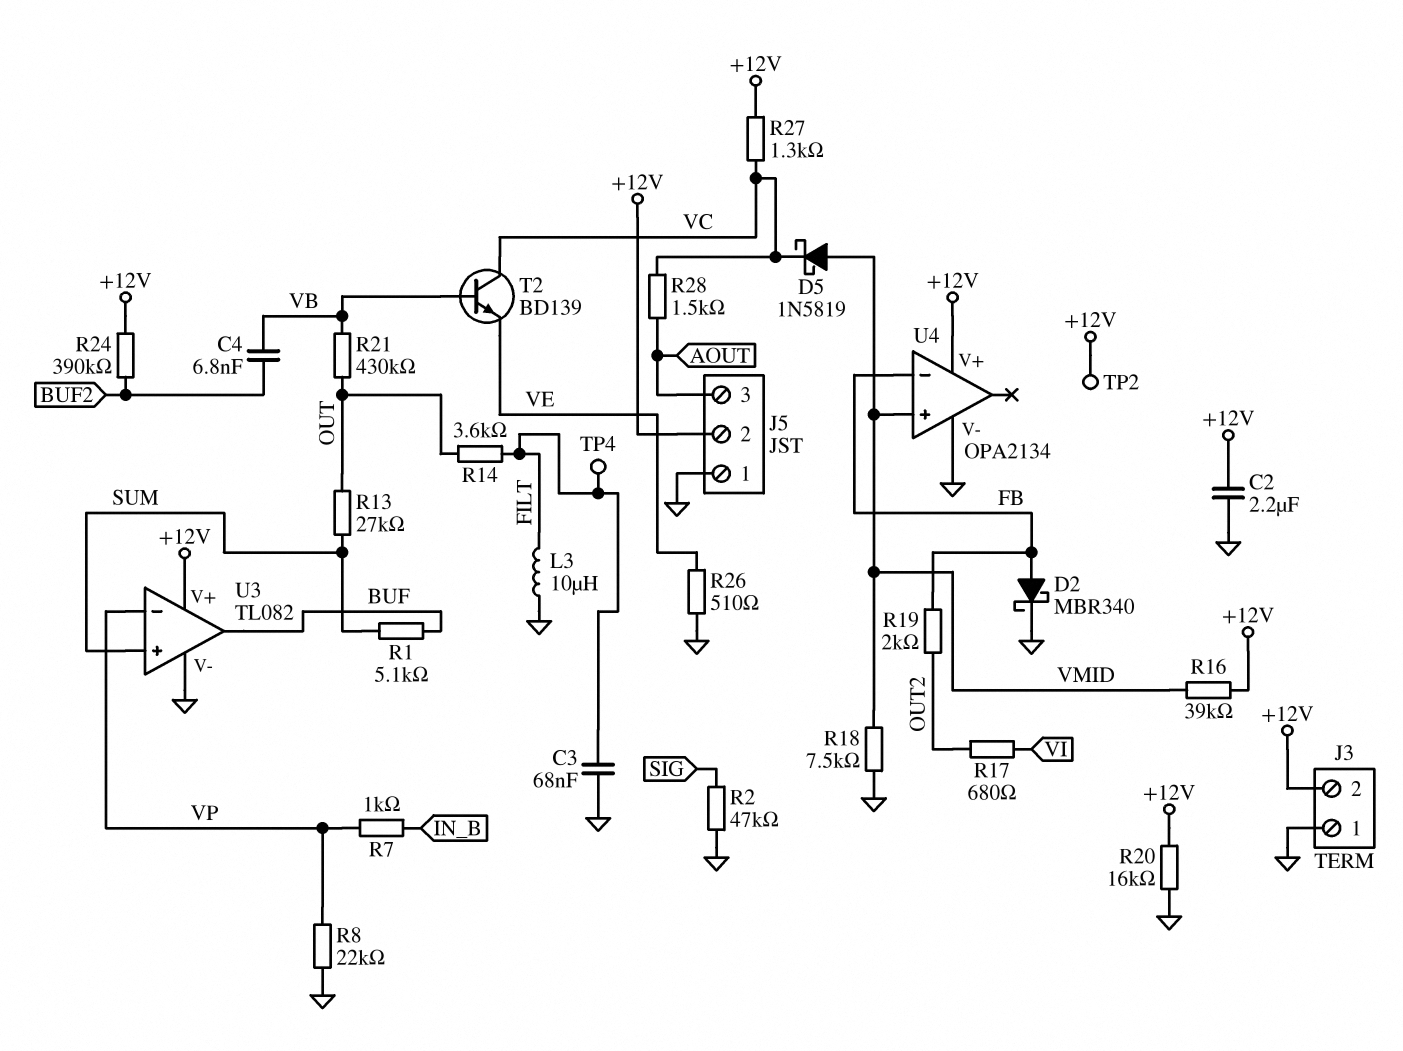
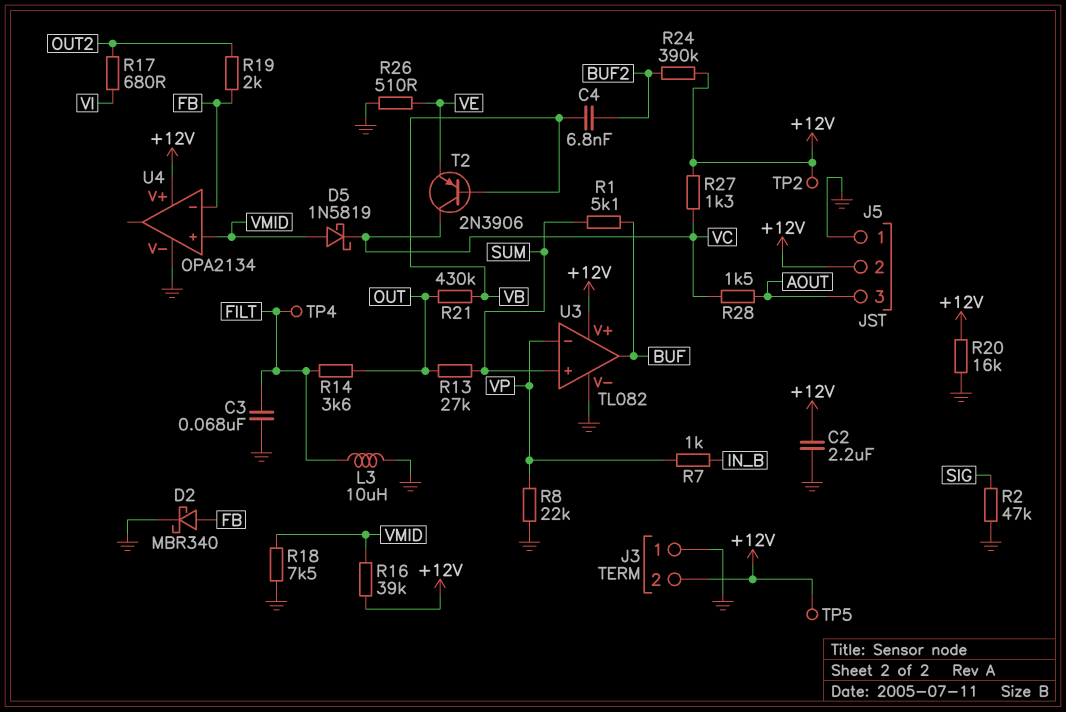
T2: NPN BD139 (B VB, C VC, E VE) -> PNP 2N3906 (B VB, C VC, E VE)
TP5: none -> test point (+12V)

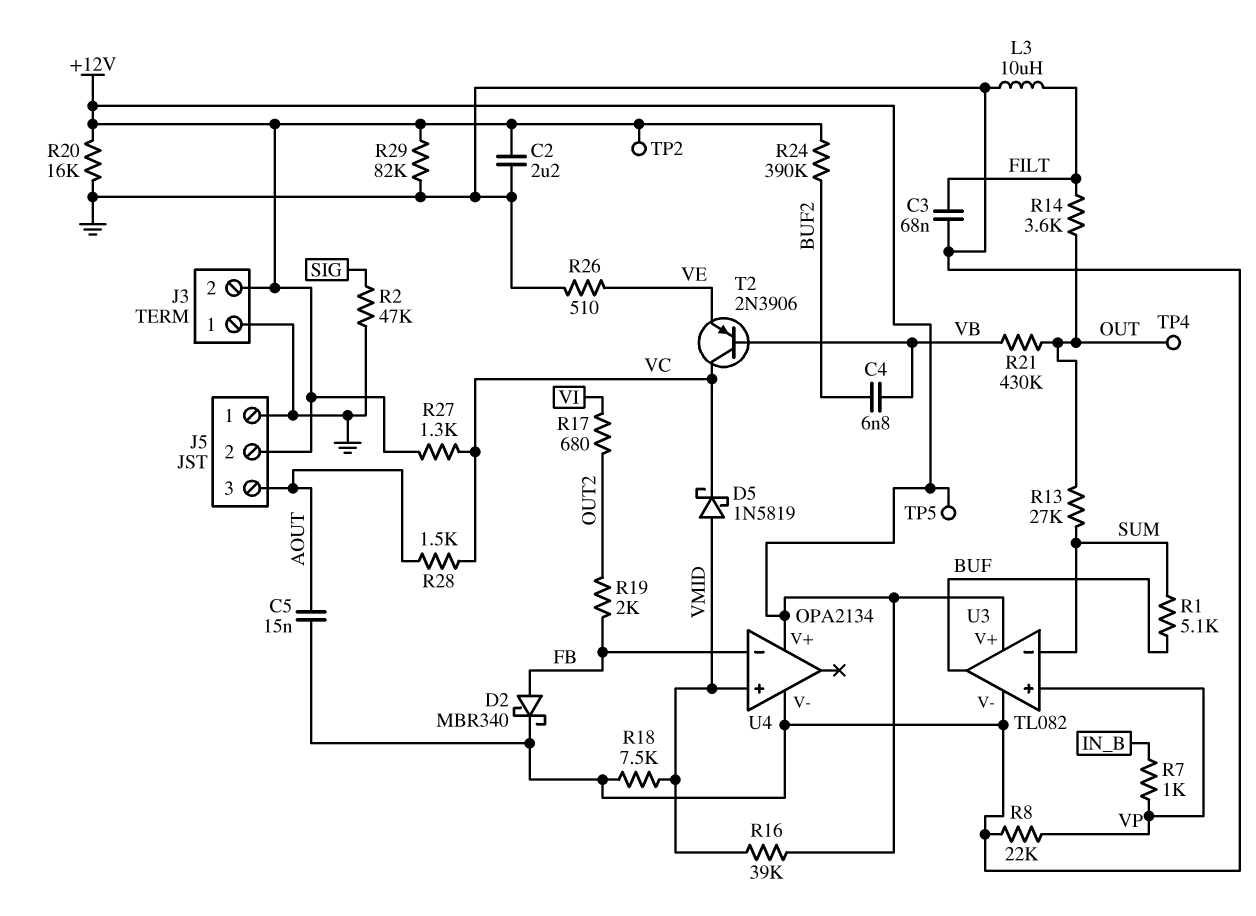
C5: none -> 15nF (AOUT, GND)
R29: none -> 82k (+12V, GND)
TP4: test point (FILT) -> test point (OUT)
U3 pin in+: SUM -> VP
U3 pin in-: VP -> SUM

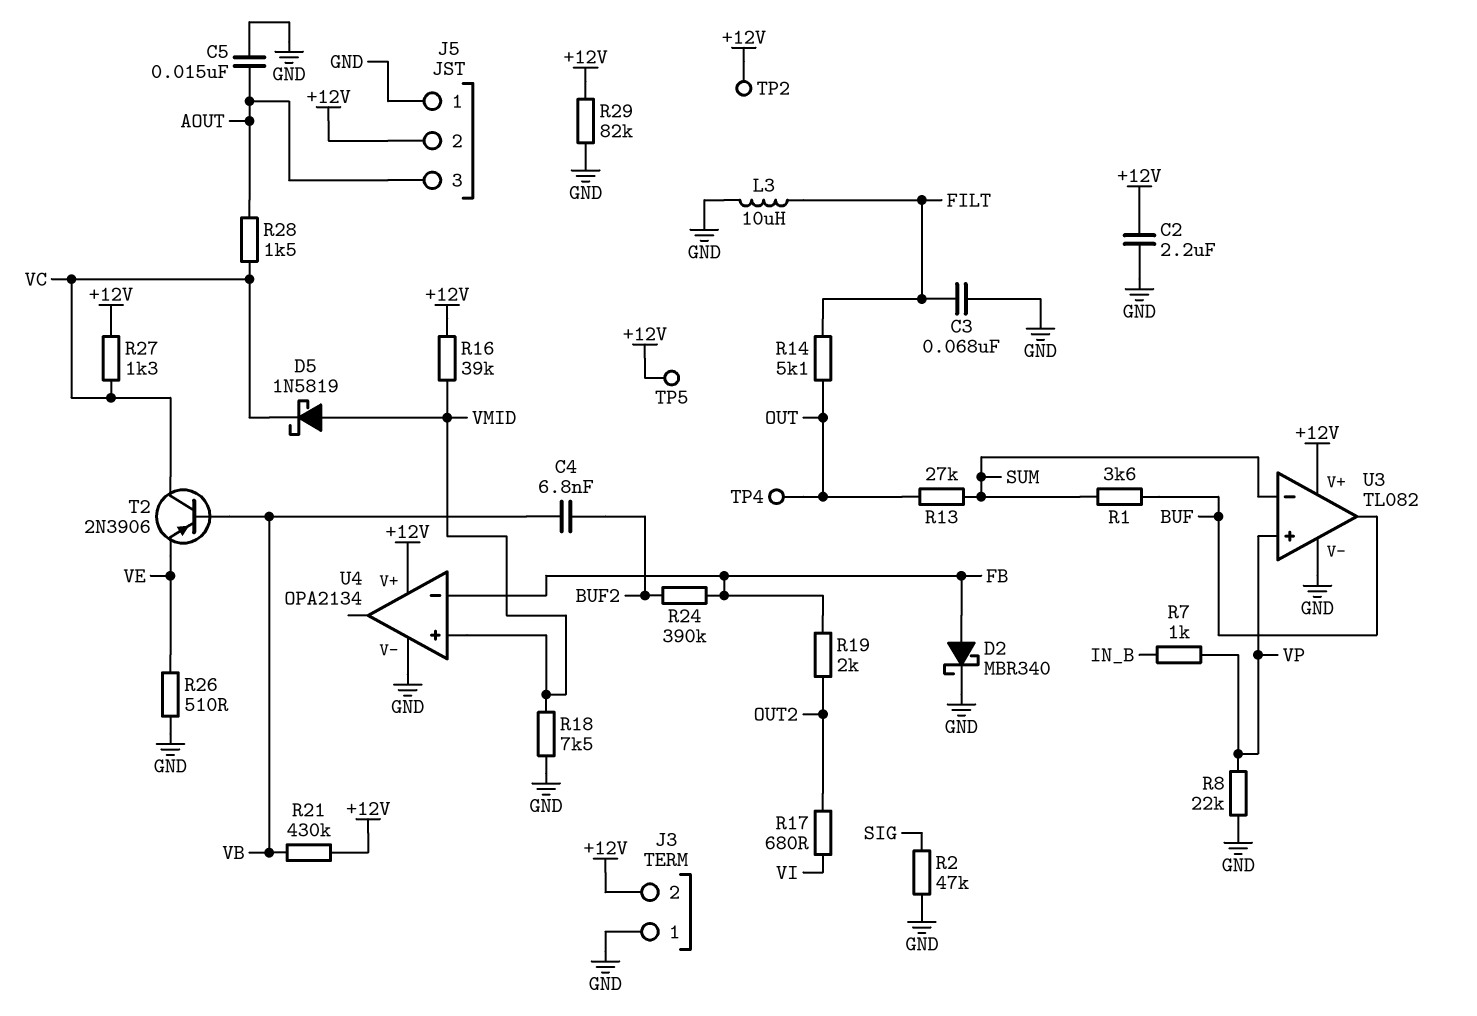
R1: 5.1k (BUF, SUM) -> 3.6k (BUF, SUM)
R14: 3.6k (FILT, OUT) -> 5.1k (FILT, OUT)
R20: 16k (+12V, GND) -> none
R21: 430k (OUT, VB) -> 430k (+12V, VB)
R24: 390k (+12V, BUF2) -> 390k (BUF2, FB)

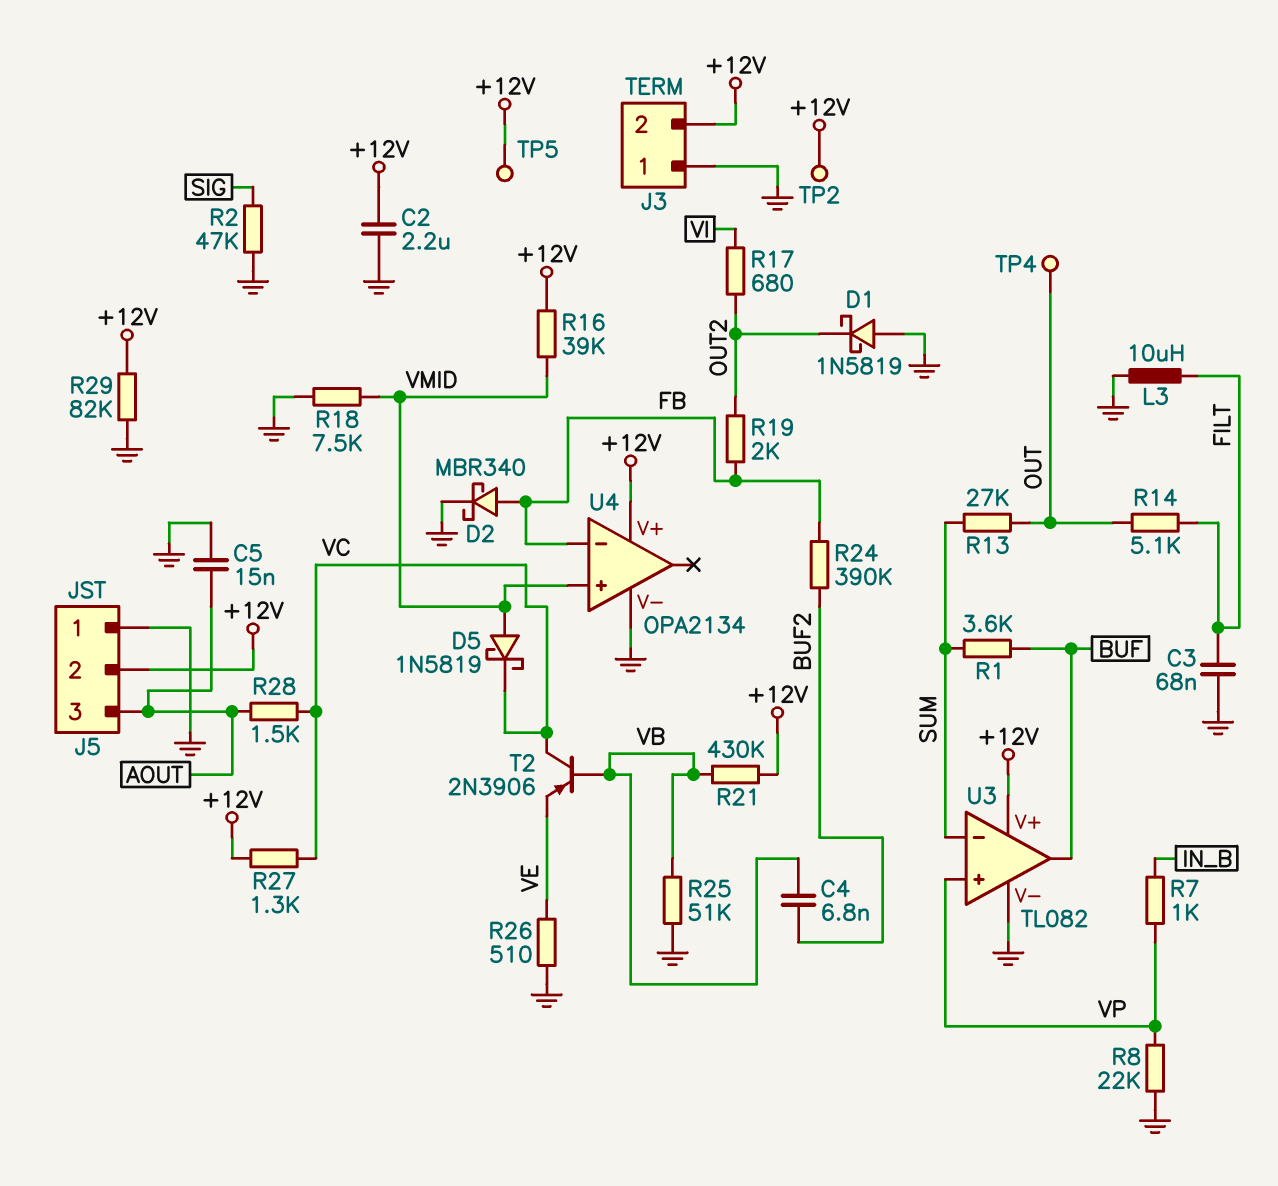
D1: none -> schottky 1N5819 (A GND, K OUT2)
R25: none -> 51k (GND, VB)

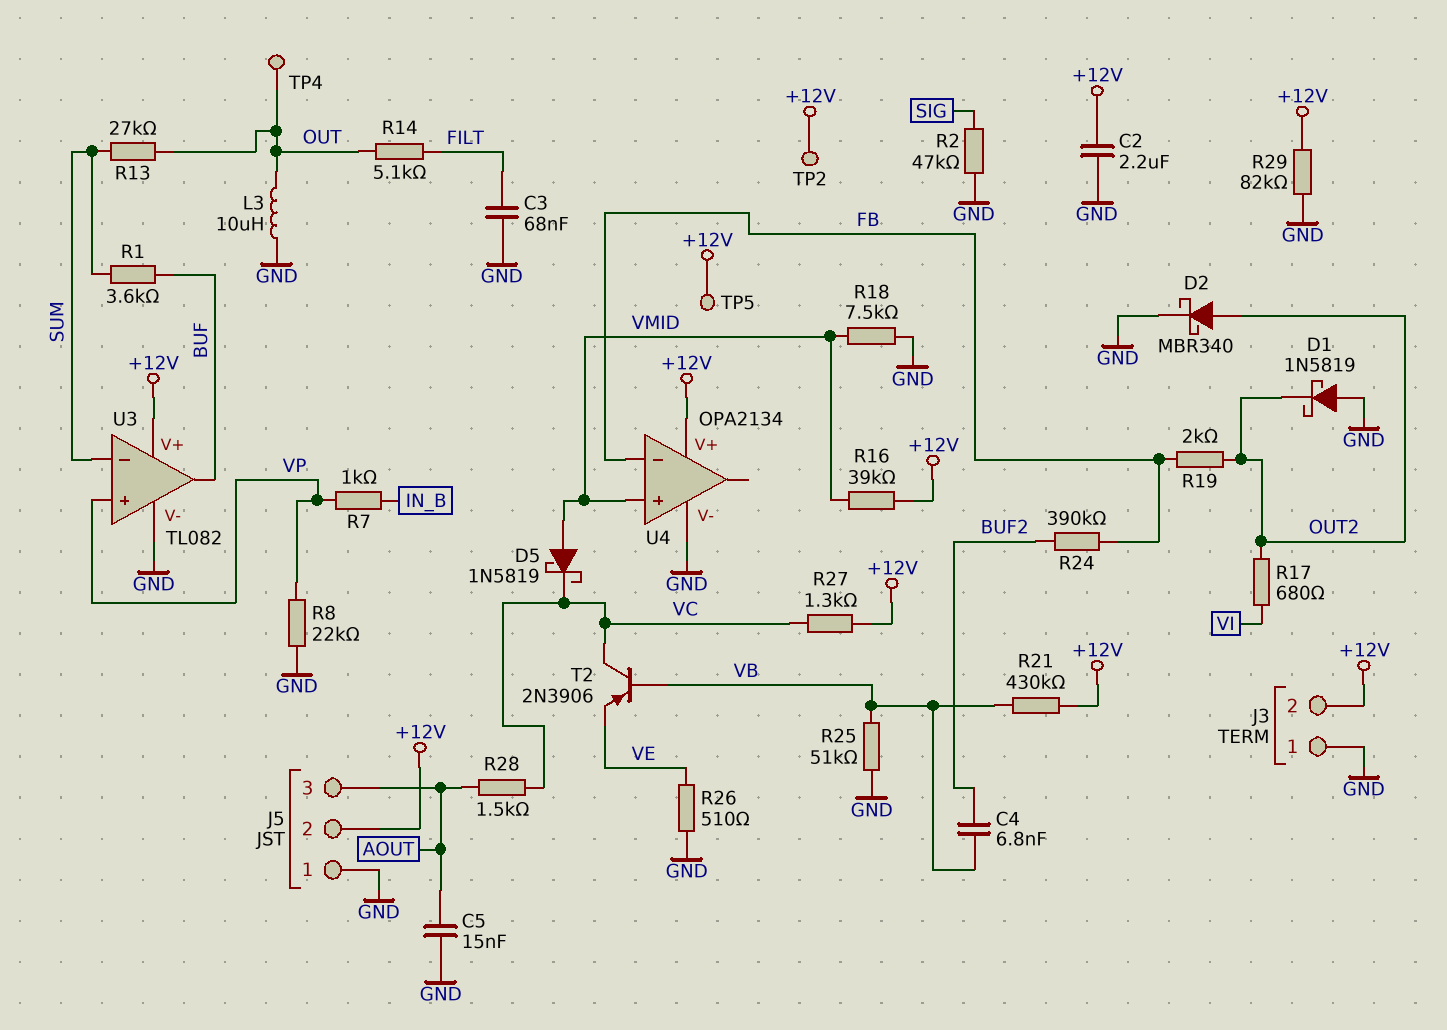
D2: schottky MBR340 (A FB, K GND) -> schottky MBR340 (A OUT2, K GND)
L3: 10uH (FILT, GND) -> 10uH (GND, OUT)

